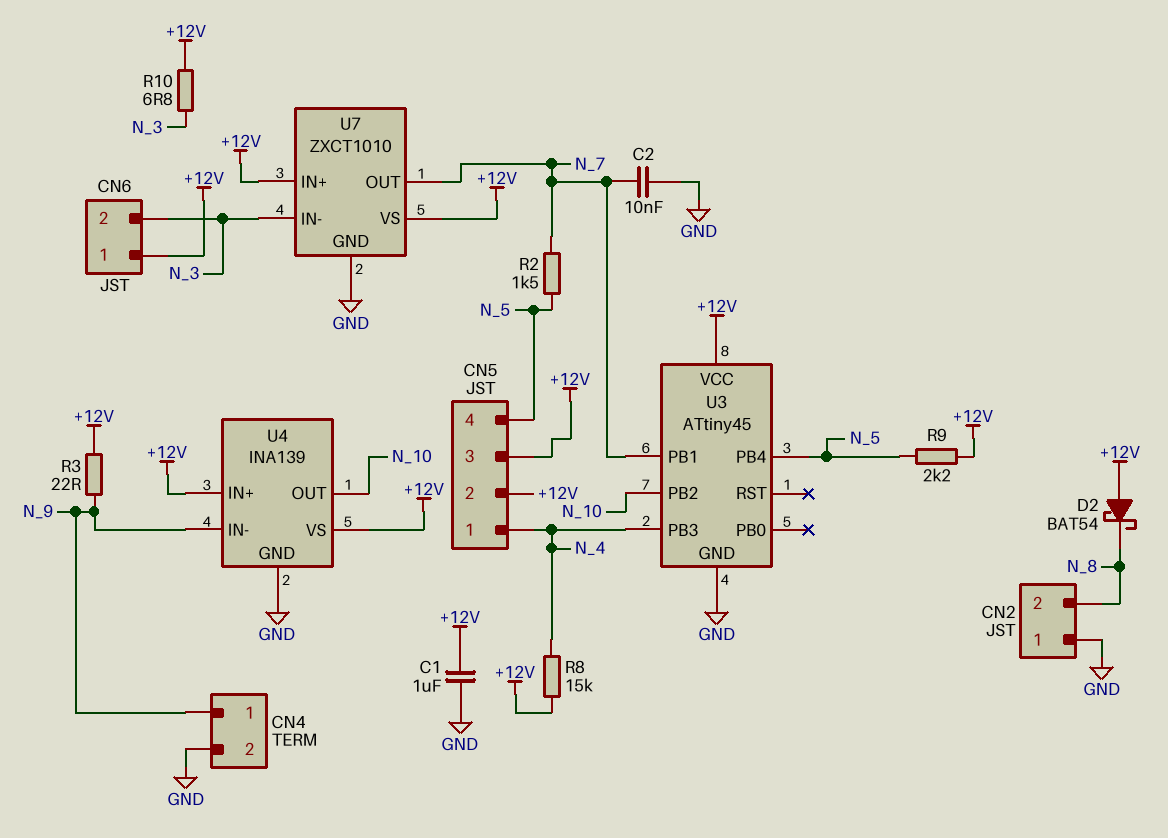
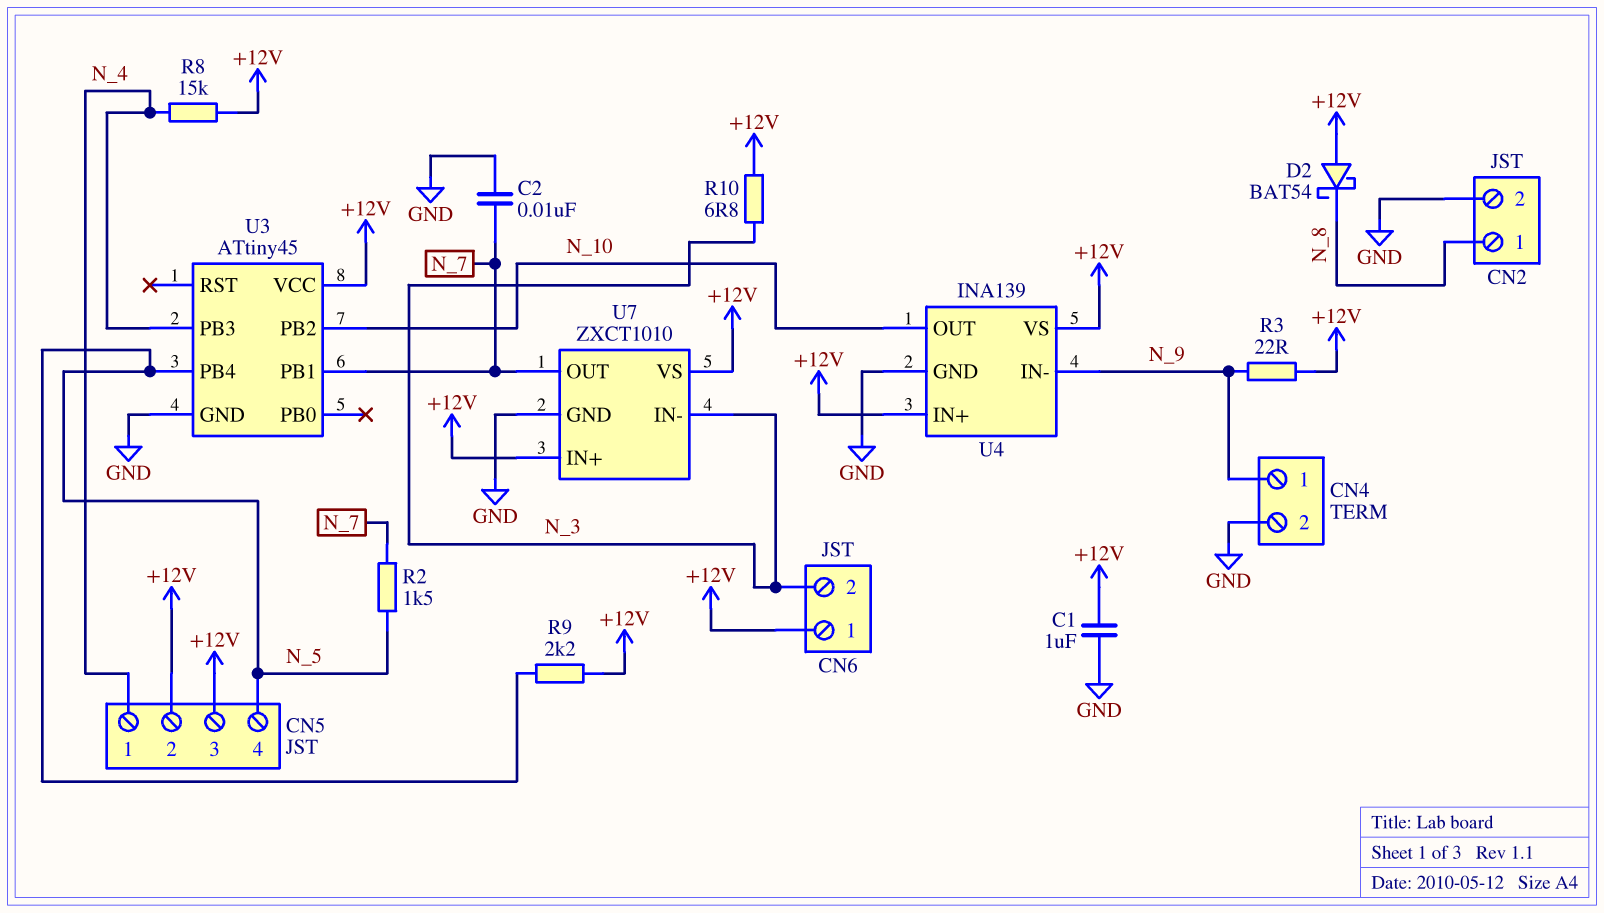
CN2 pin 1: GND -> N_8
CN2 pin 2: N_8 -> GND

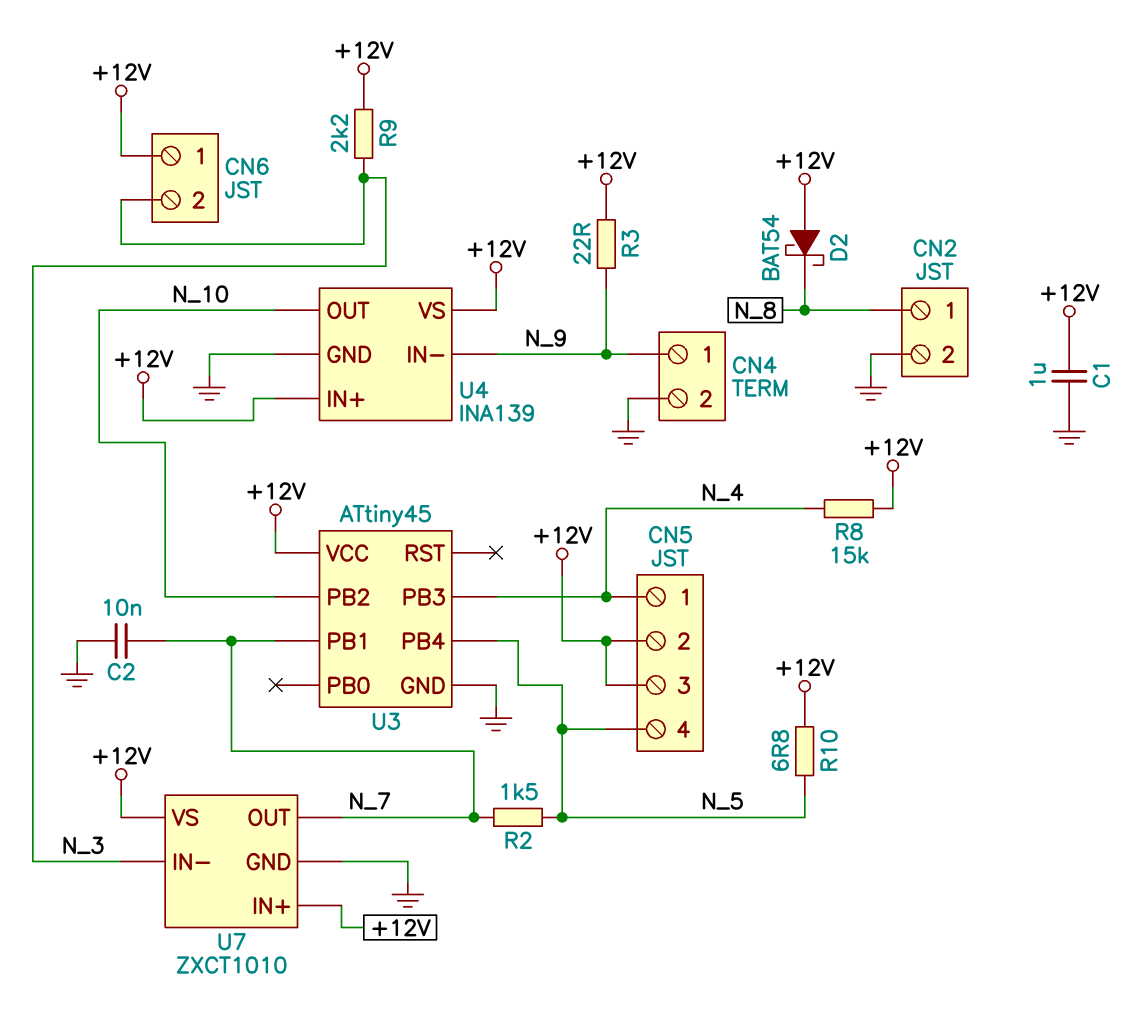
R9: 2.2k (+12V, N_5) -> 2.2k (+12V, N_3)
R10: 6.8 (+12V, N_3) -> 6.8 (+12V, N_5)

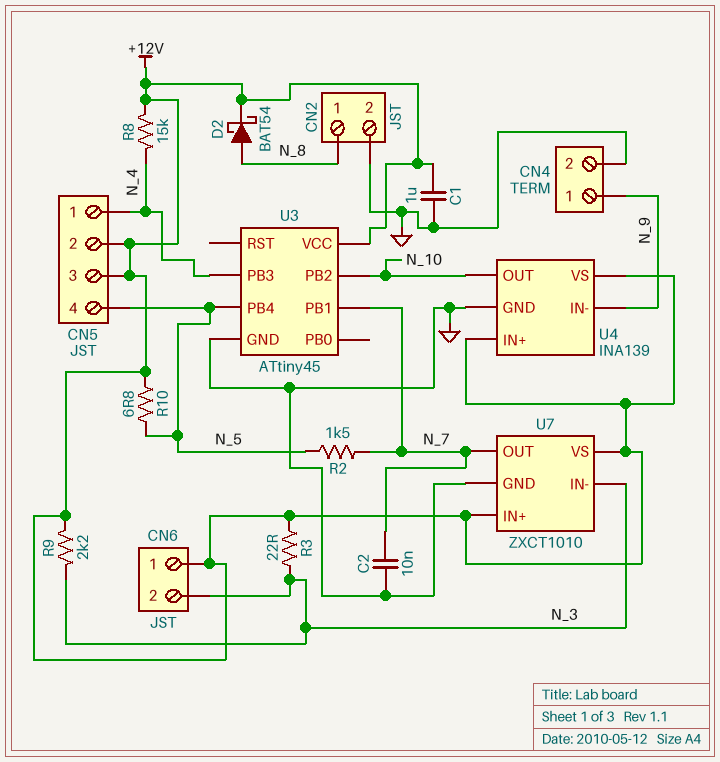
D2: schottky BAT54 (A +12V, K N_8) -> schottky BAT54 (A N_8, K +12V)
R3: 22 (+12V, N_9) -> 22 (+12V, N_3)

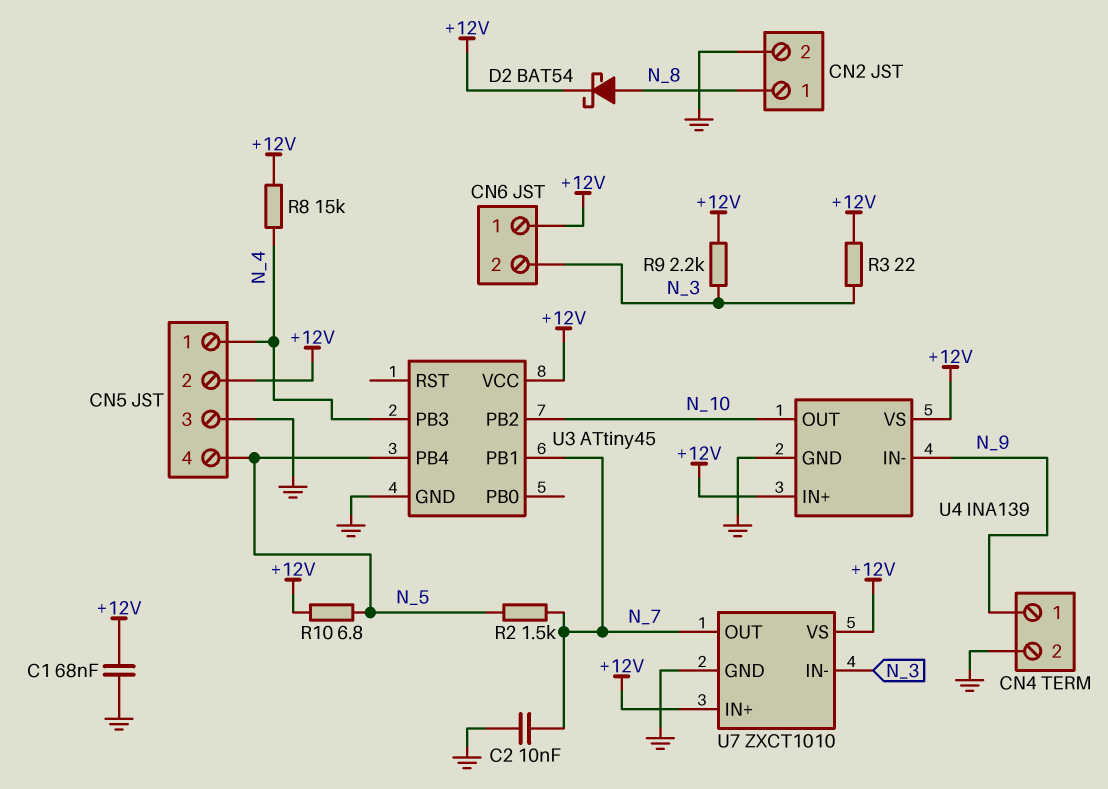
C1: 1uF (+12V, GND) -> 68nF (+12V, GND)
CN5 pin 3: +12V -> GND

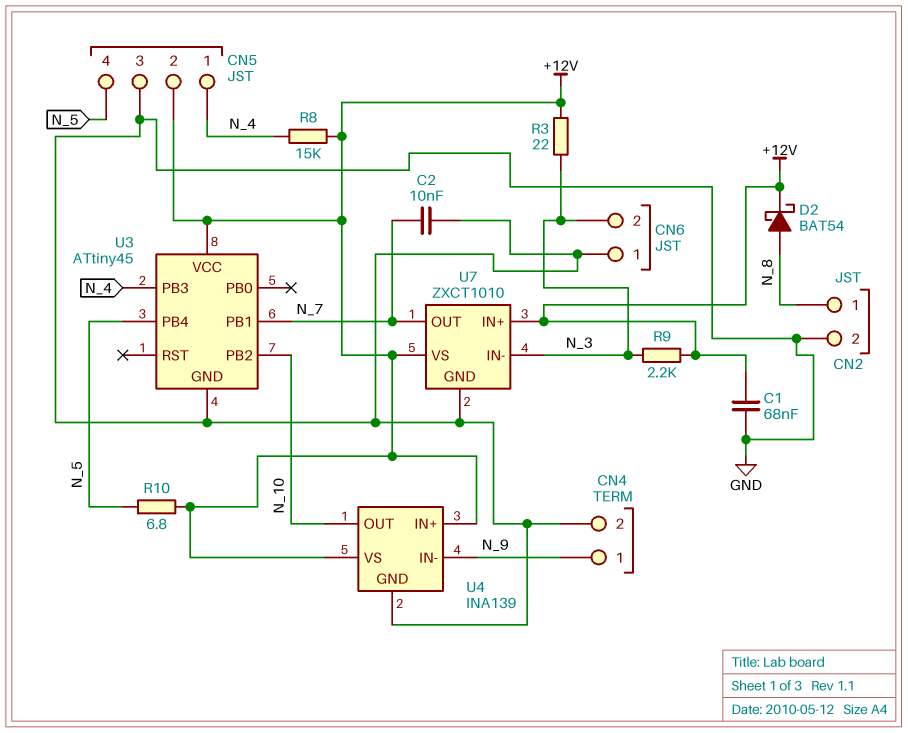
CN6 pin 1: +12V -> GND
R2: 1.5k (N_5, N_7) -> none

